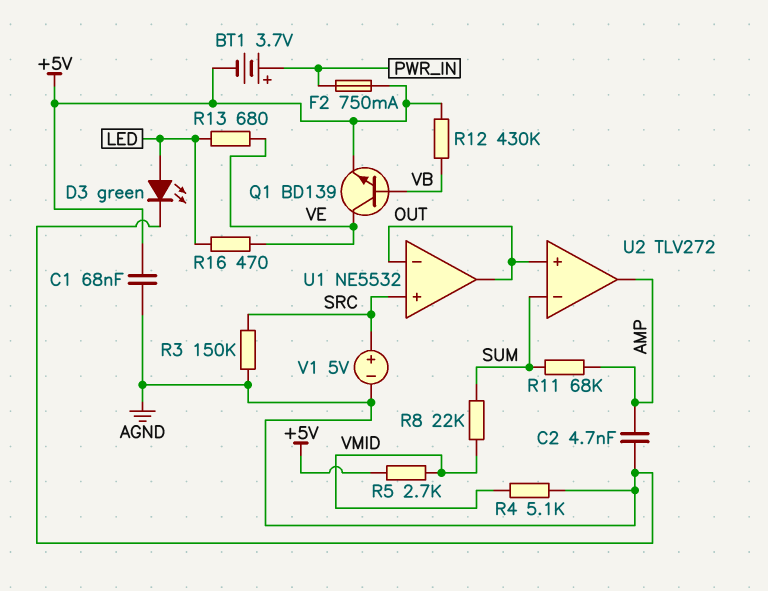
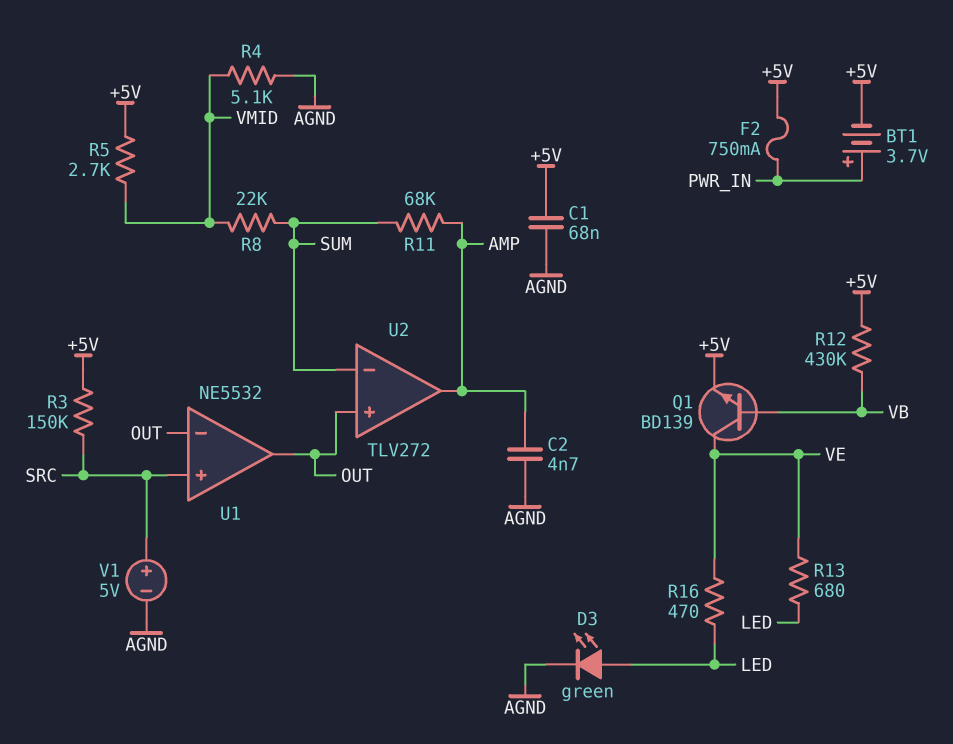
R3: 150k (AGND, SRC) -> 150k (+5V, SRC)

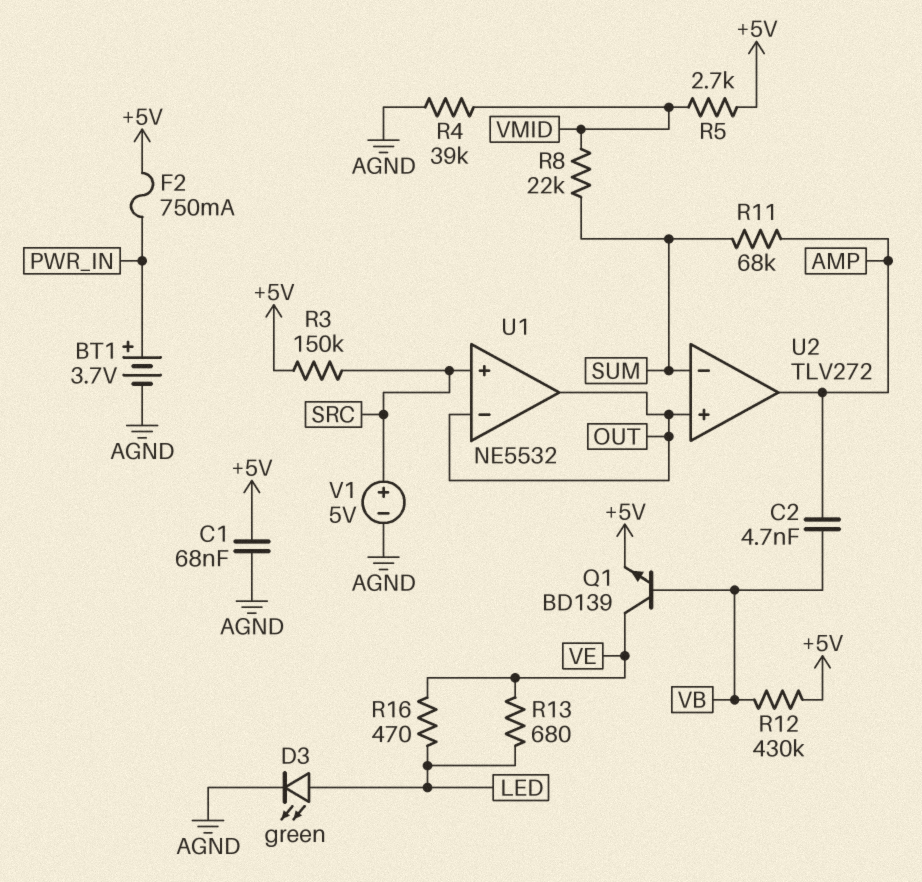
BT1: 3.7V (plus PWR_IN, minus +5V) -> 3.7V (plus PWR_IN, minus AGND)
C2: 4.7nF (AGND, AMP) -> 4.7nF (AMP, VB)
R4: 5.1k (AGND, VMID) -> 39k (AGND, VMID)

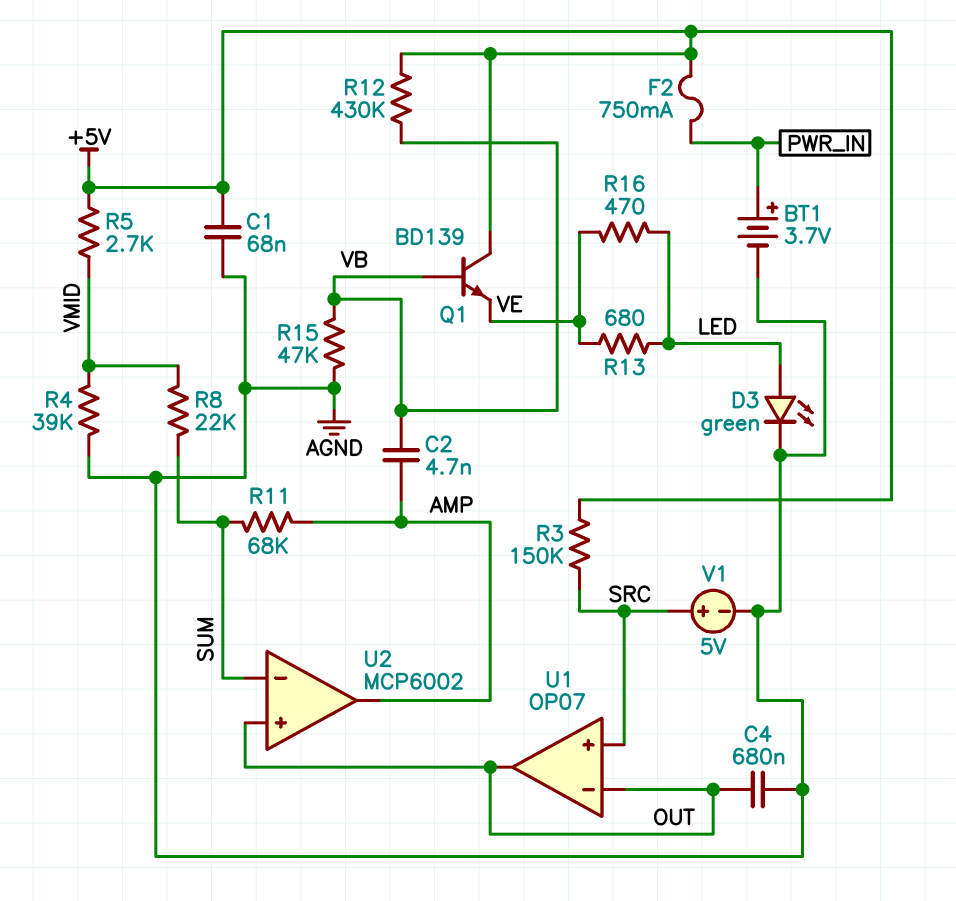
C4: none -> 680nF (AGND, OUT)
Q1: NPN BD139 (B VB, C VE, E +5V) -> NPN BD139 (B VB, C +5V, E VE)
R15: none -> 47k (AGND, VB)
U1: NE5532 -> OP07
U2: TLV272 -> MCP6002

